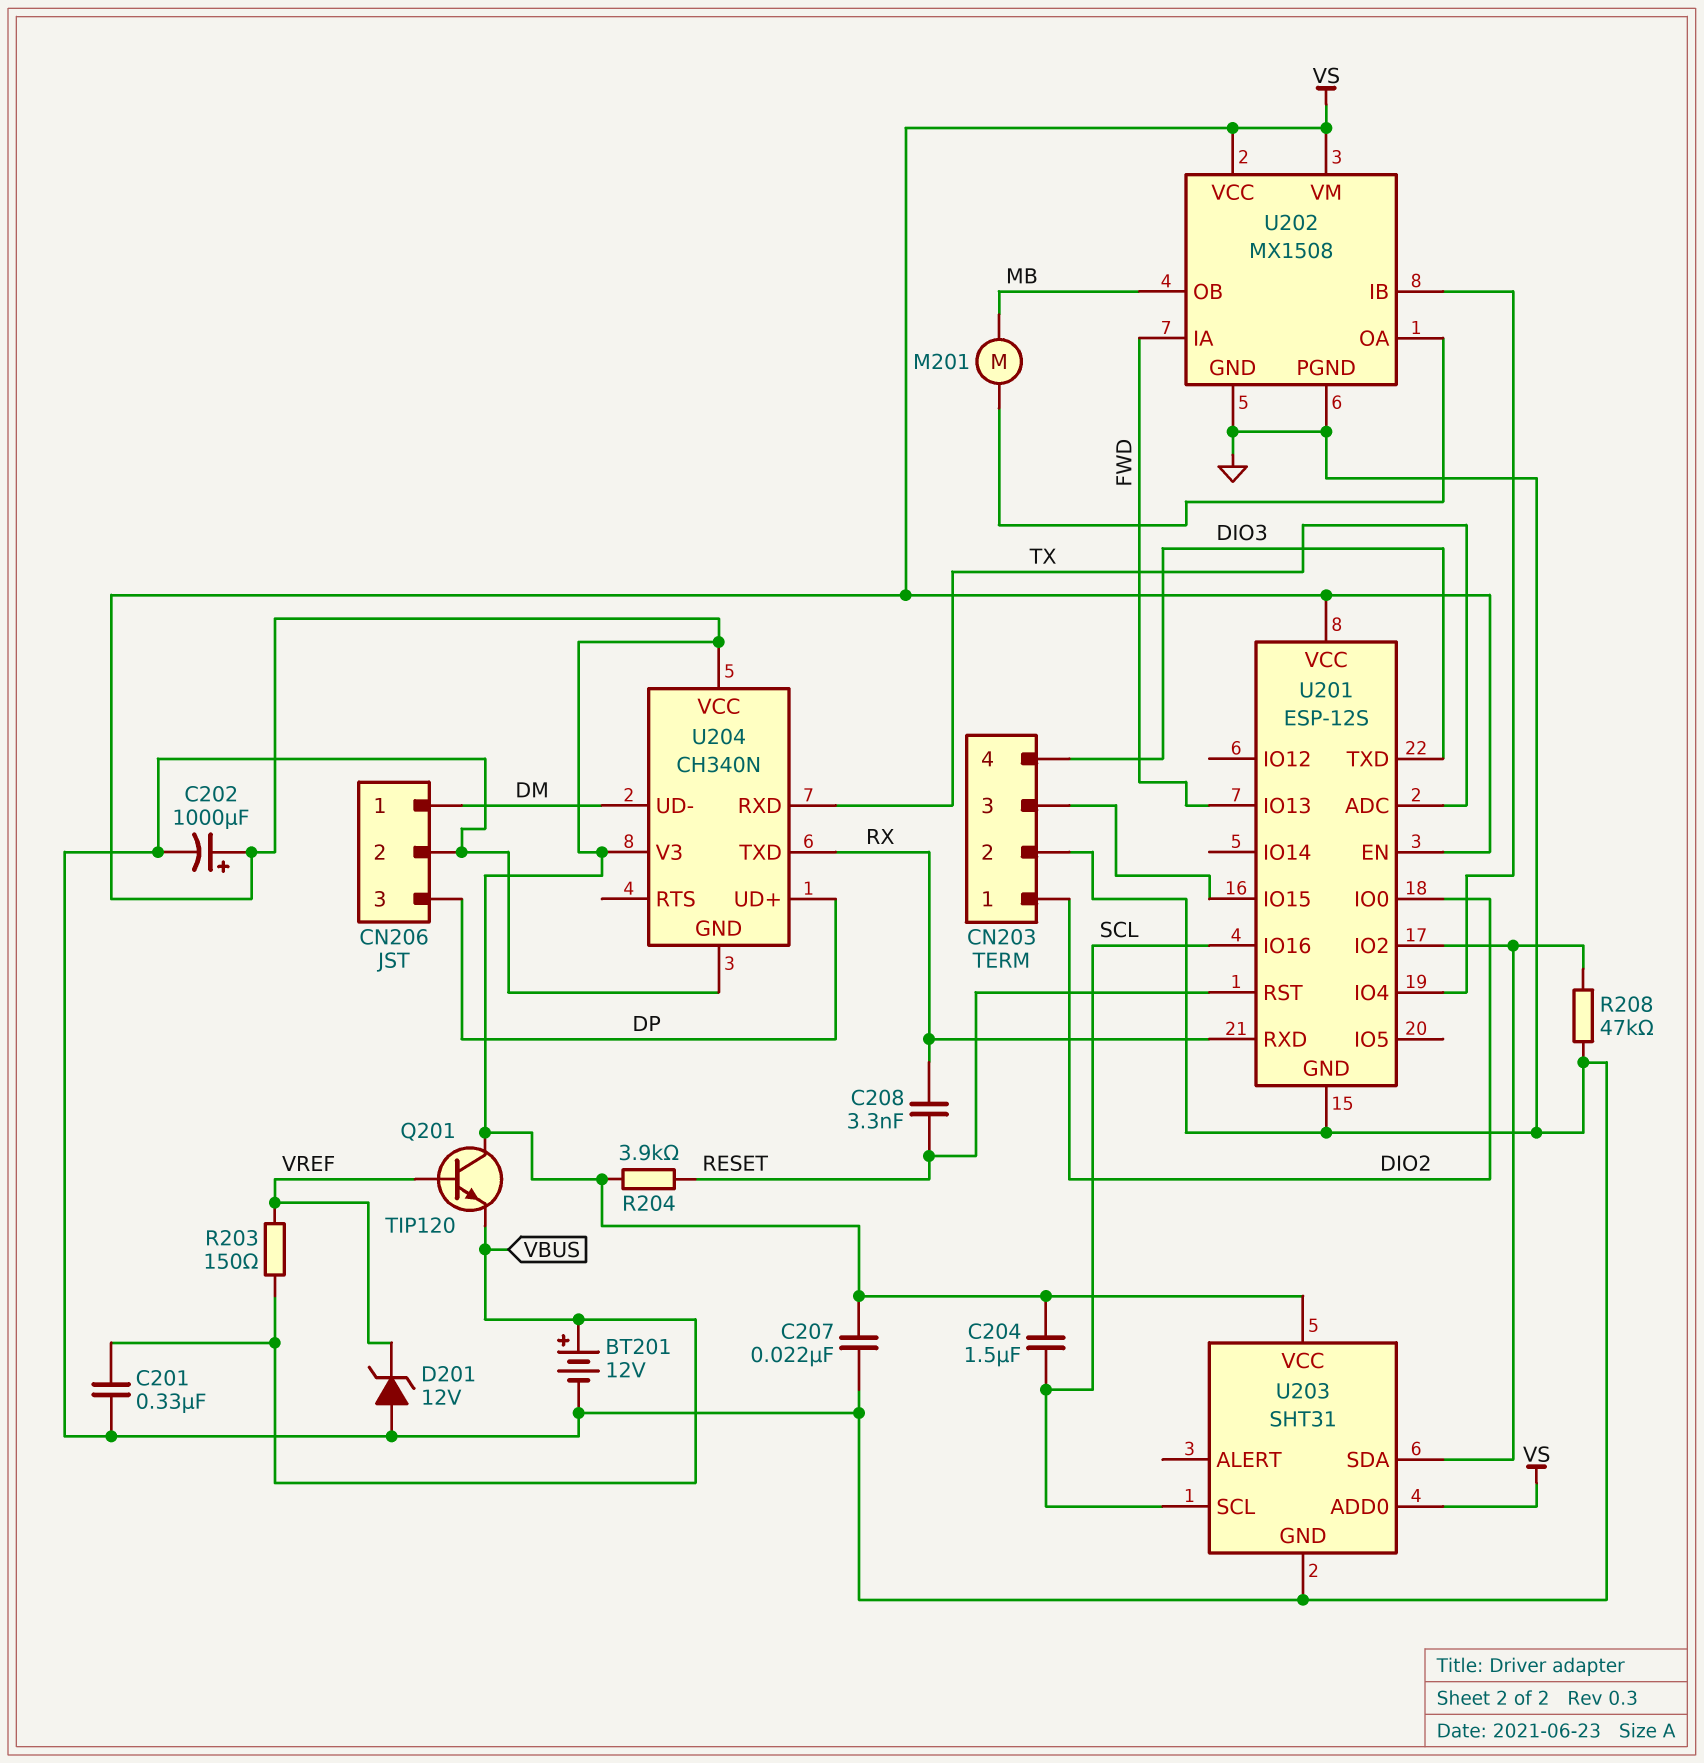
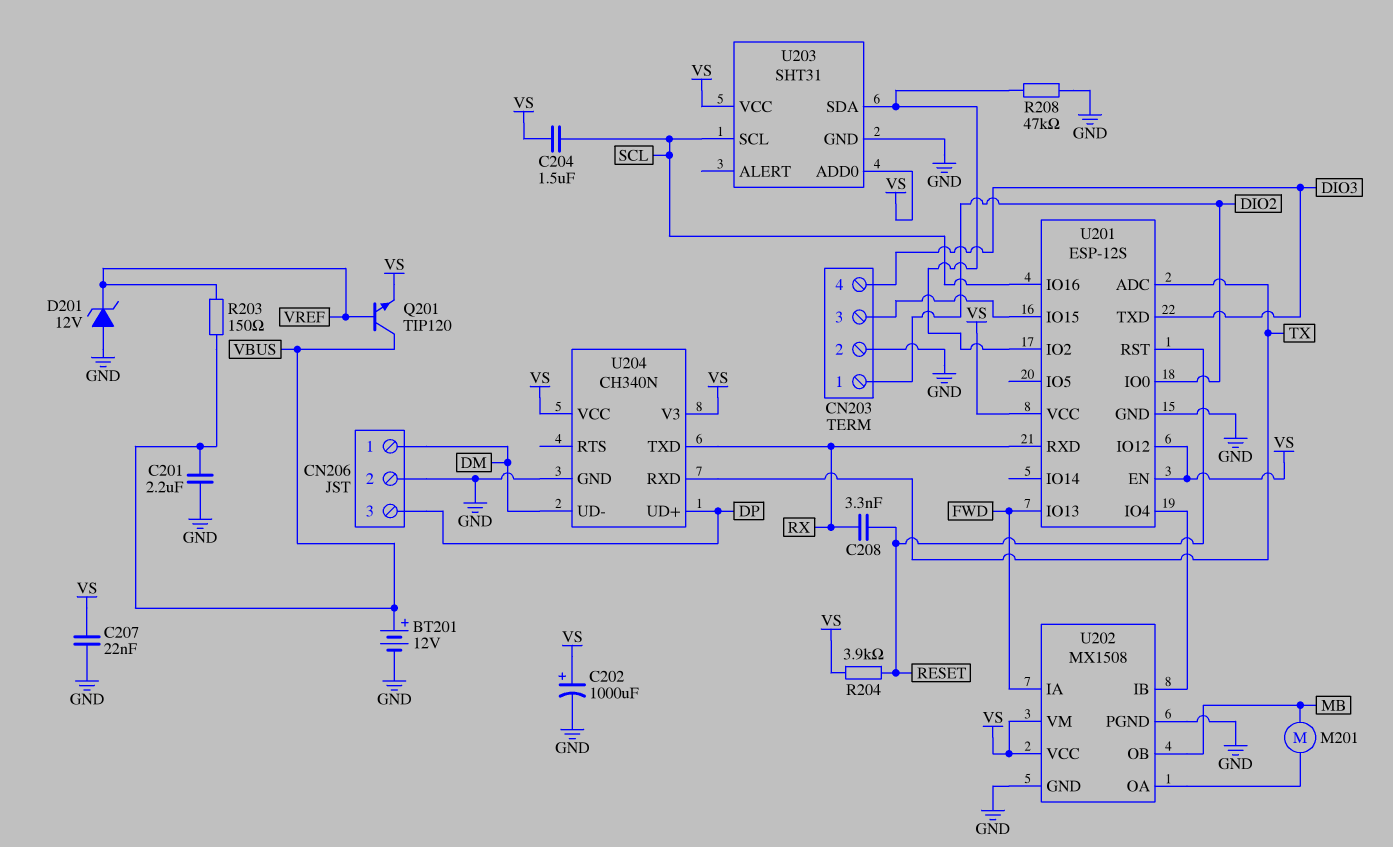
C201: 330nF (GND, VBUS) -> 2.2uF (GND, VBUS)
Q201: NPN TIP120 (B VREF, C VS, E VBUS) -> NPN TIP120 (B VREF, C VBUS, E VS)
U201 pin IO12: none -> VS

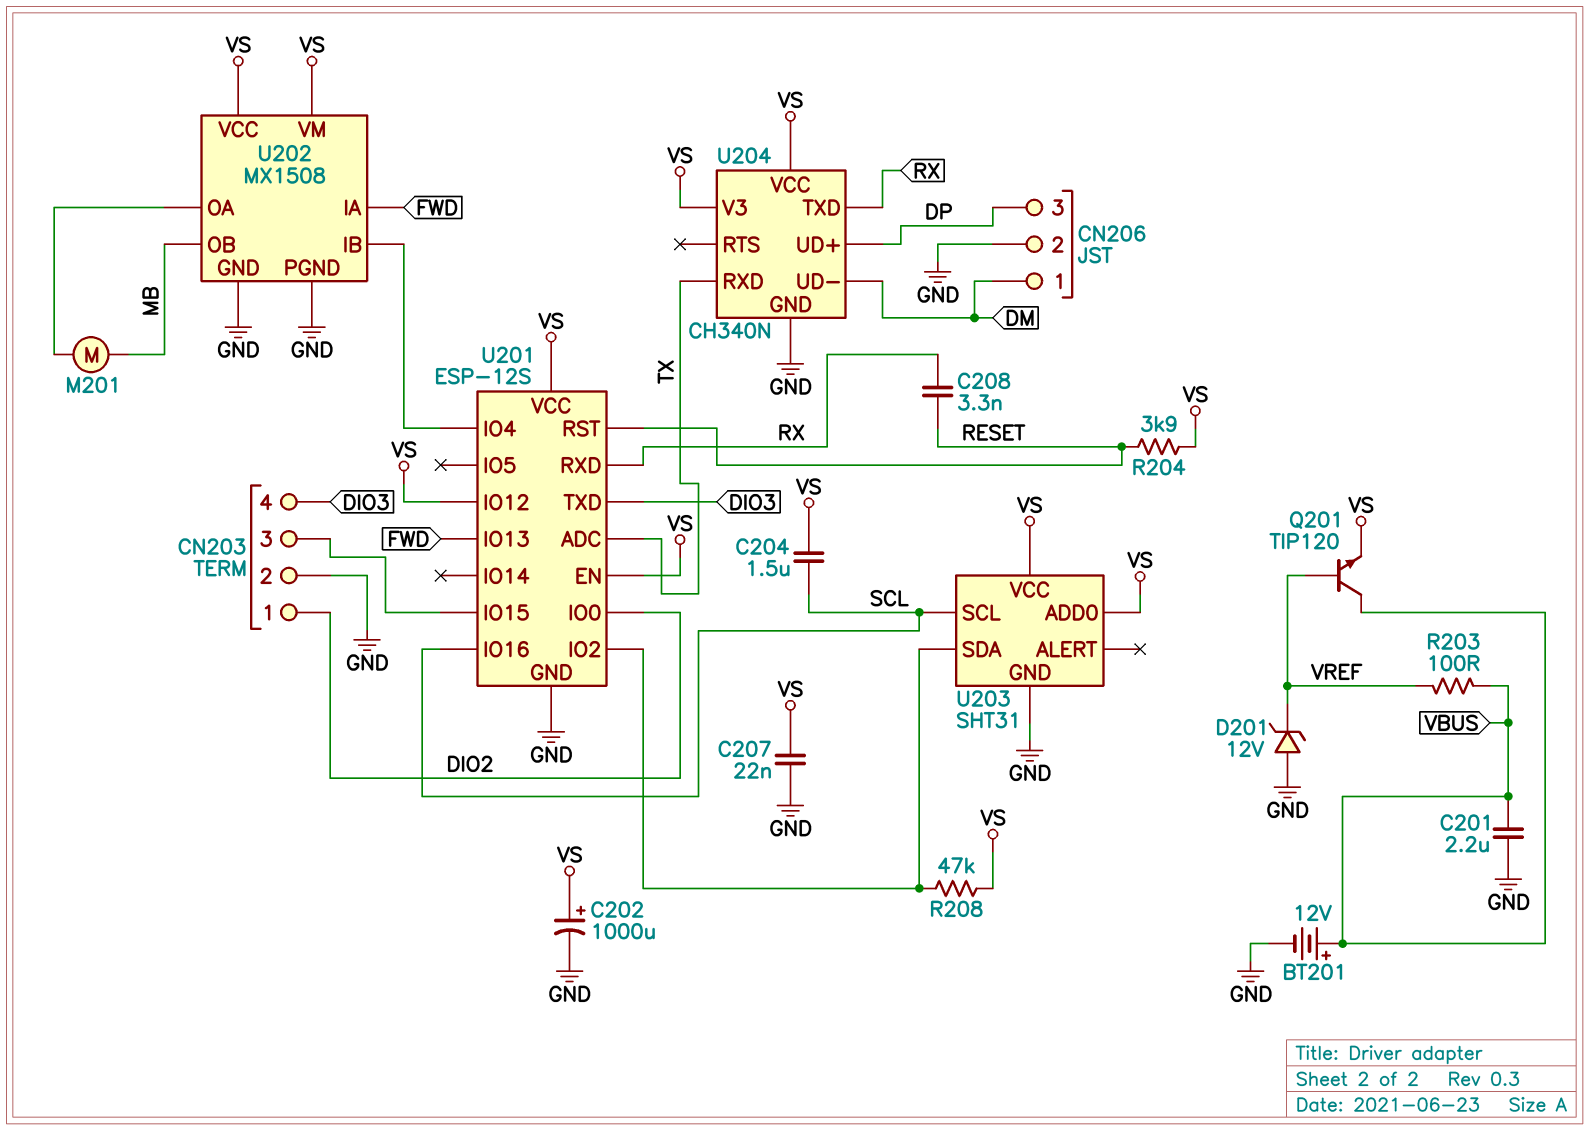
R203: 150 (VBUS, VREF) -> 100 (VBUS, VREF)
R208: 47k (GND, U201/IO2) -> 47k (U201/IO2, VS)

